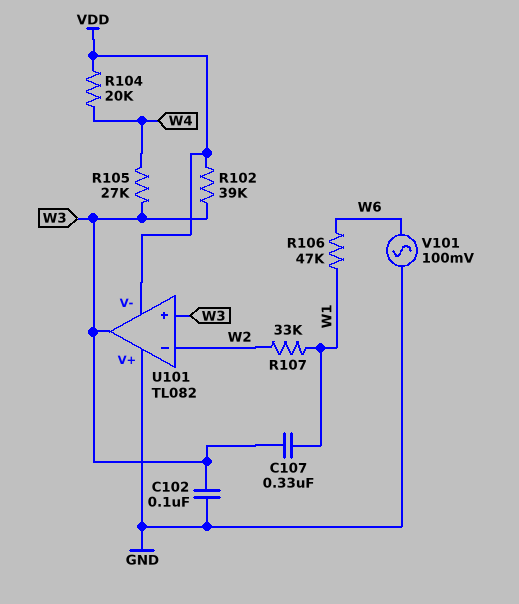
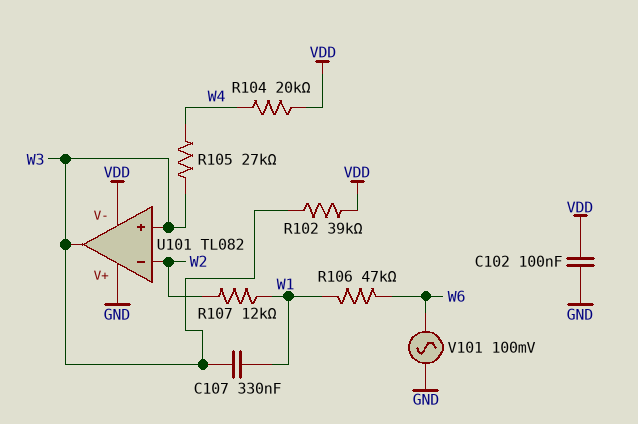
C102: 100nF (GND, W3) -> 100nF (GND, VDD)
R107: 33k (W1, W2) -> 12k (W1, W2)

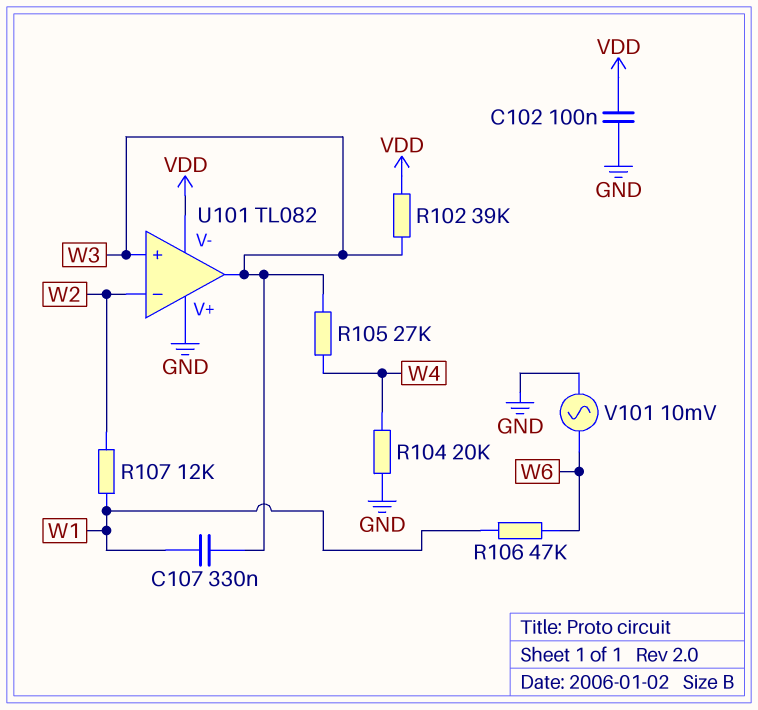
R104: 20k (VDD, W4) -> 20k (GND, W4)
V101: AC 100mV (GND, W6) -> AC 10mV (GND, W6)

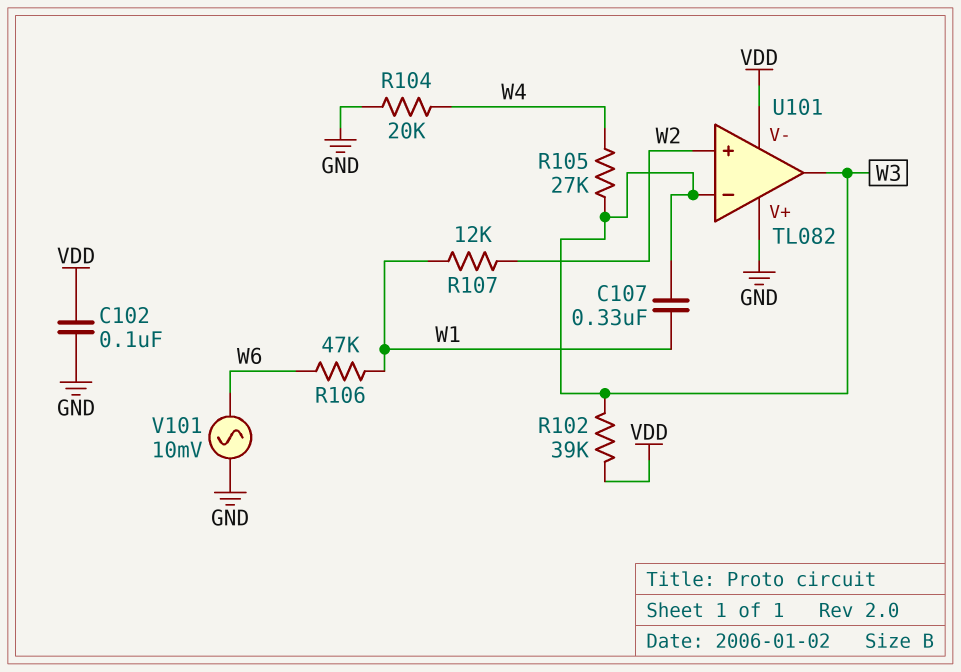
U101 pin in+: W3 -> W2
U101 pin in-: W2 -> W3

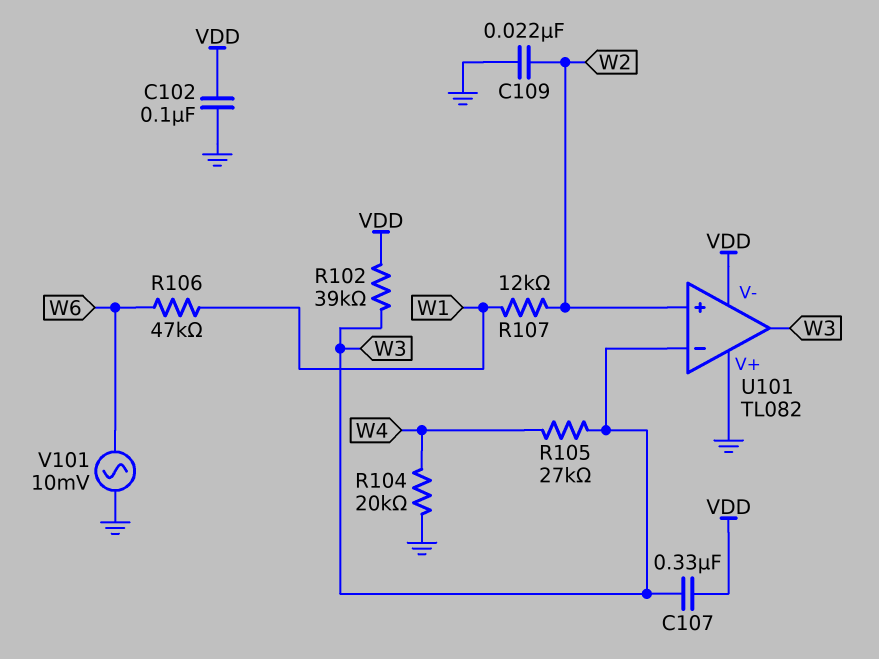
C107: 330nF (W1, W3) -> 330nF (VDD, W3)
C109: none -> 22nF (GND, W2)

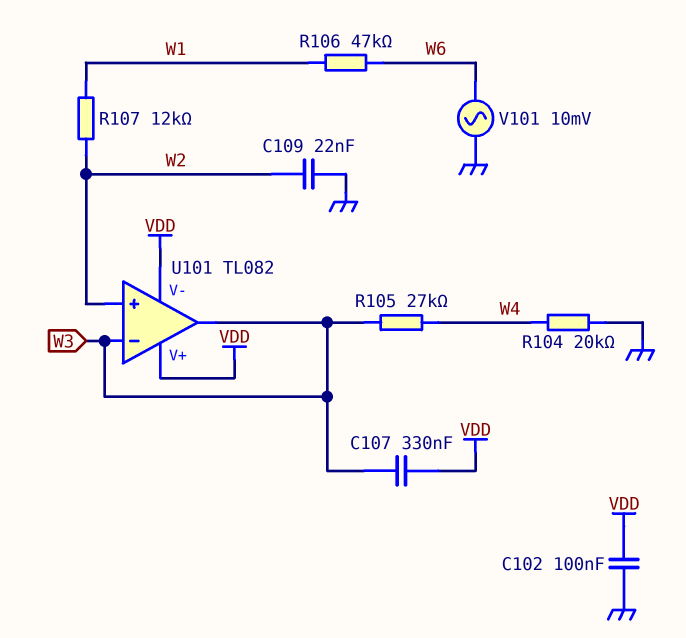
R102: 39k (VDD, W3) -> none
U101 pin V+: GND -> VDD

